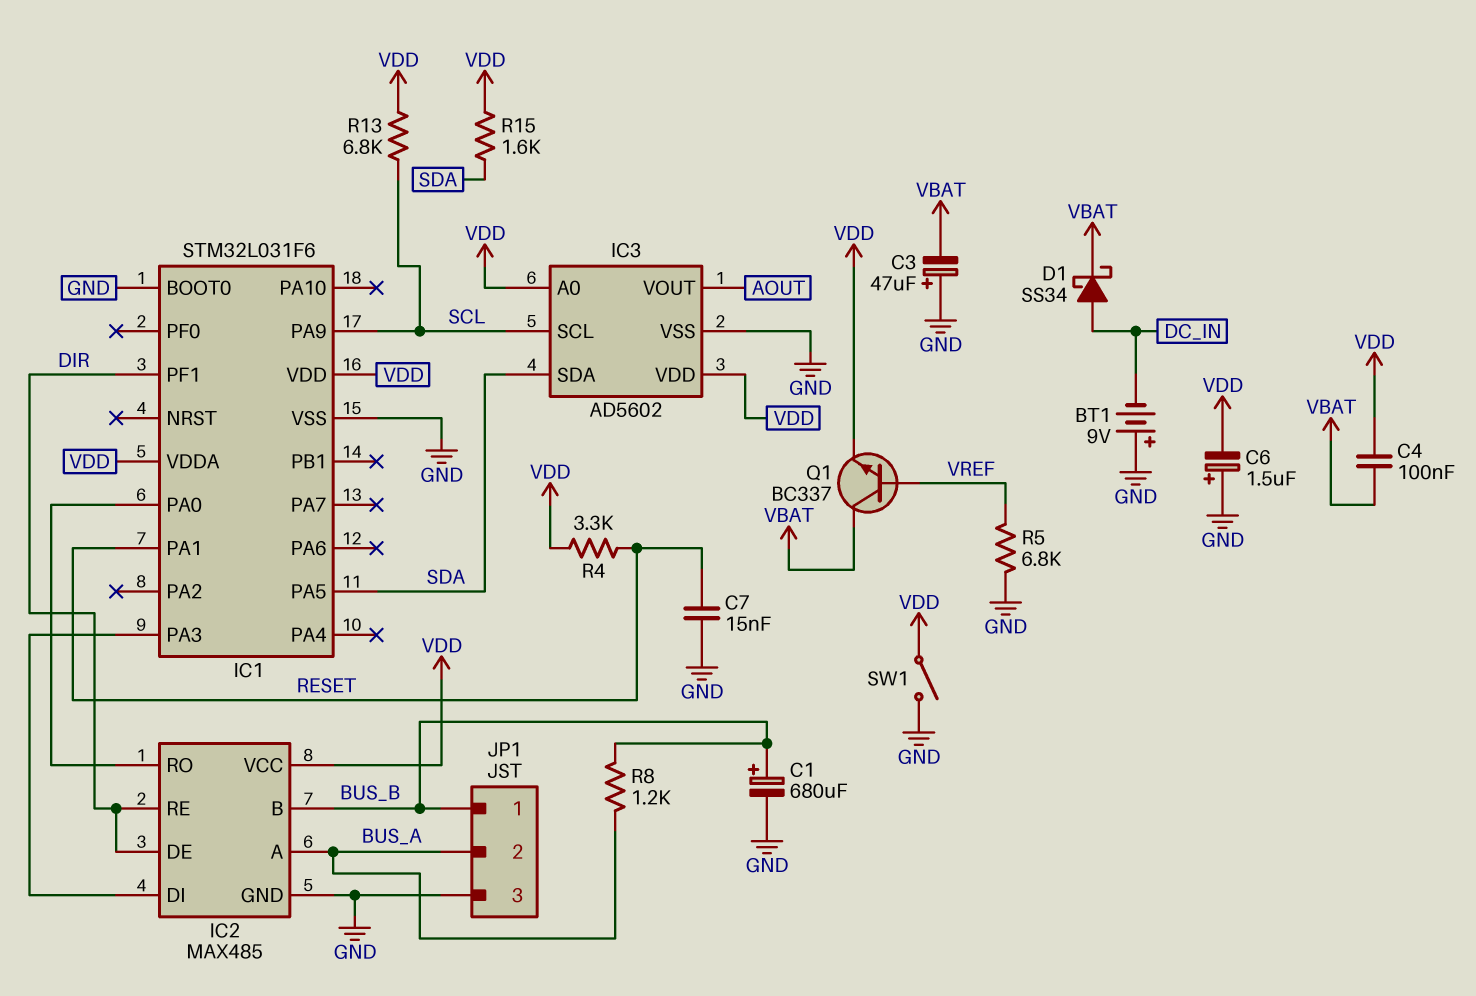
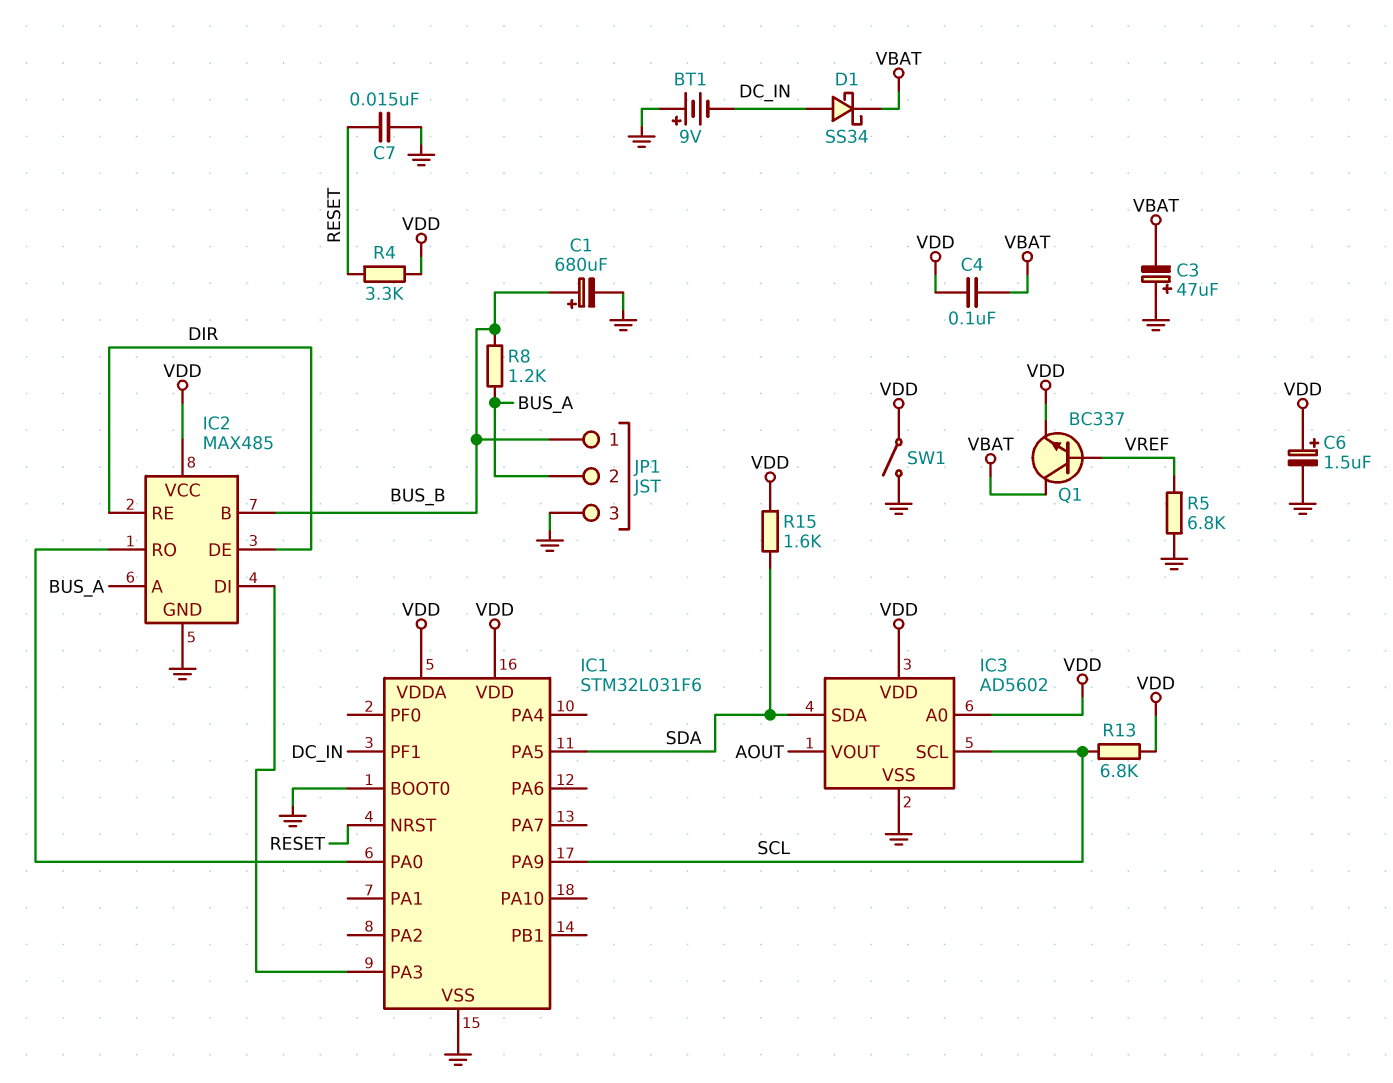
C6: 1.5uF (plus GND, minus VDD) -> 1.5uF (plus VDD, minus GND)
IC1 pin NRST: none -> RESET
IC1 pin PA1: RESET -> none
IC1 pin PF1: DIR -> DC_IN

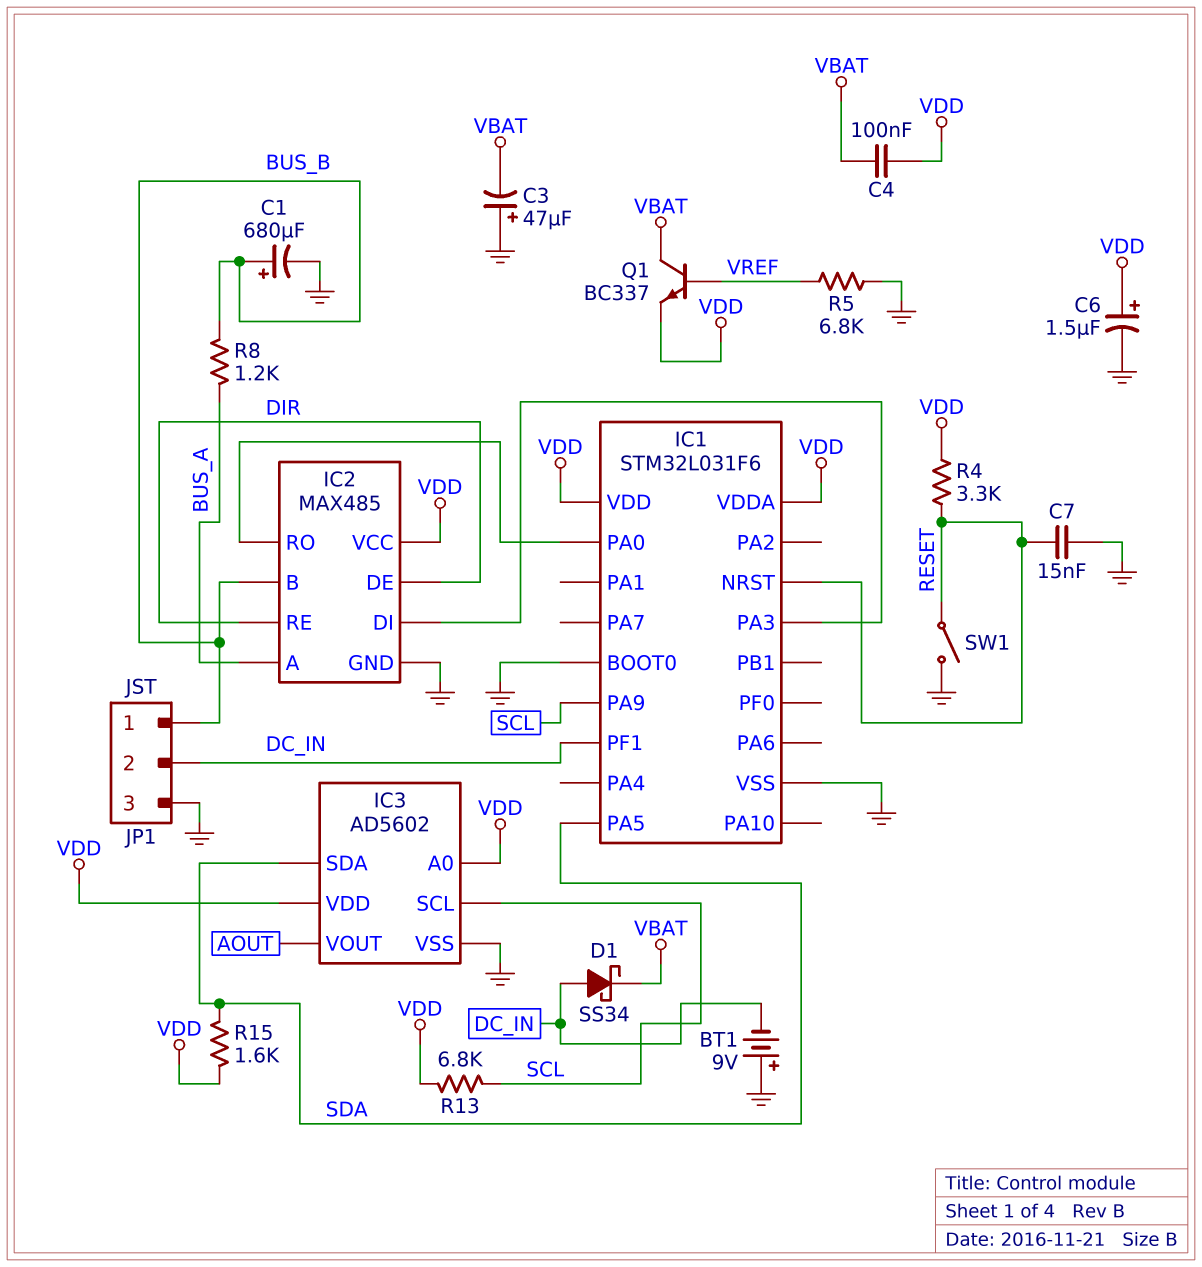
JP1 pin 2: BUS_A -> DC_IN
SW1: switch (GND, VDD) -> switch (GND, RESET)

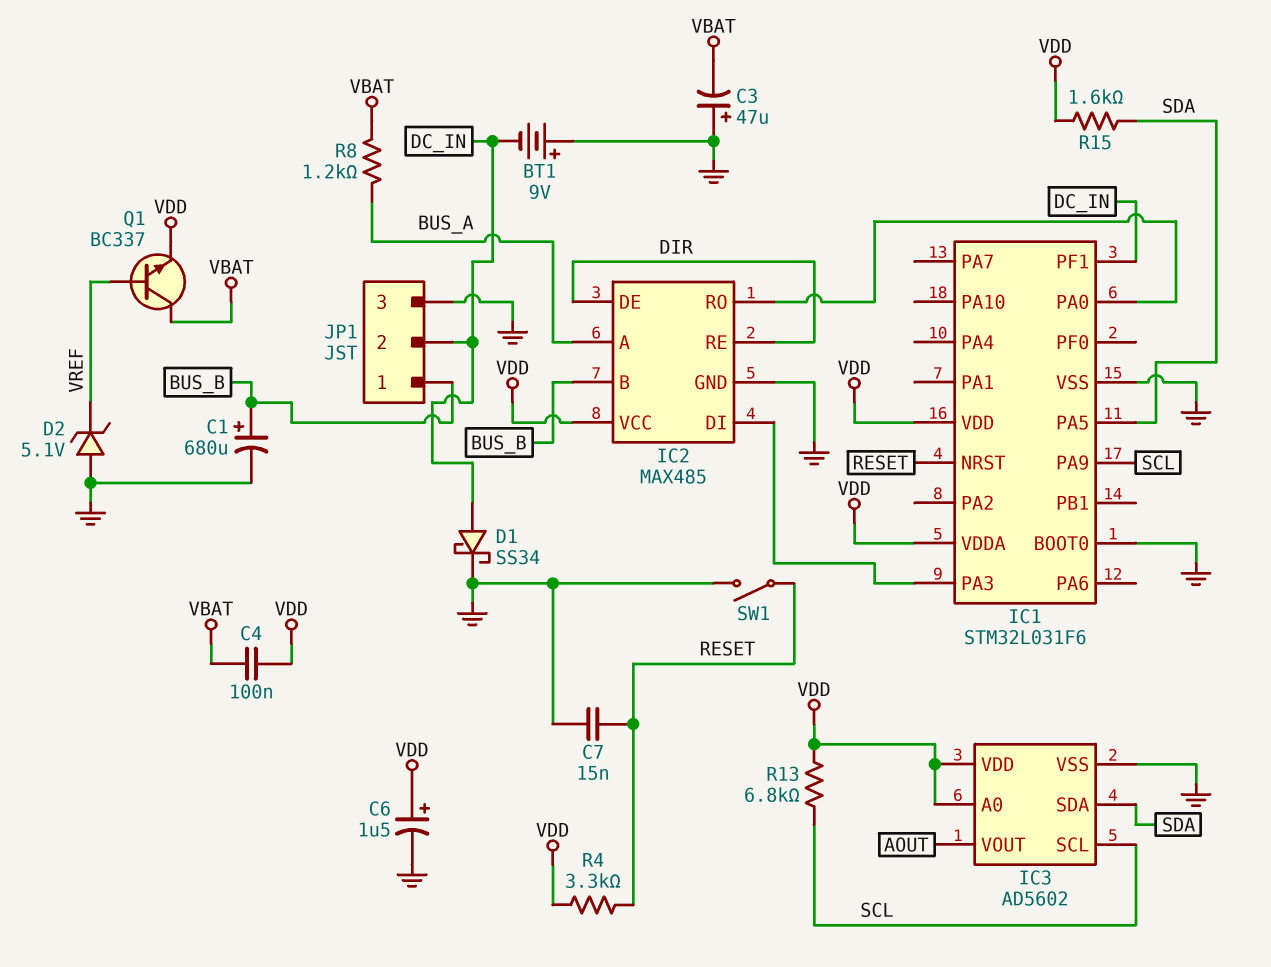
D1: schottky SS34 (A DC_IN, K VBAT) -> schottky SS34 (A DC_IN, K GND)
D2: none -> zener 5.1V (A GND, K VREF)
R5: 6.8k (GND, VREF) -> none
R8: 1.2k (BUS_A, BUS_B) -> 1.2k (BUS_A, VBAT)

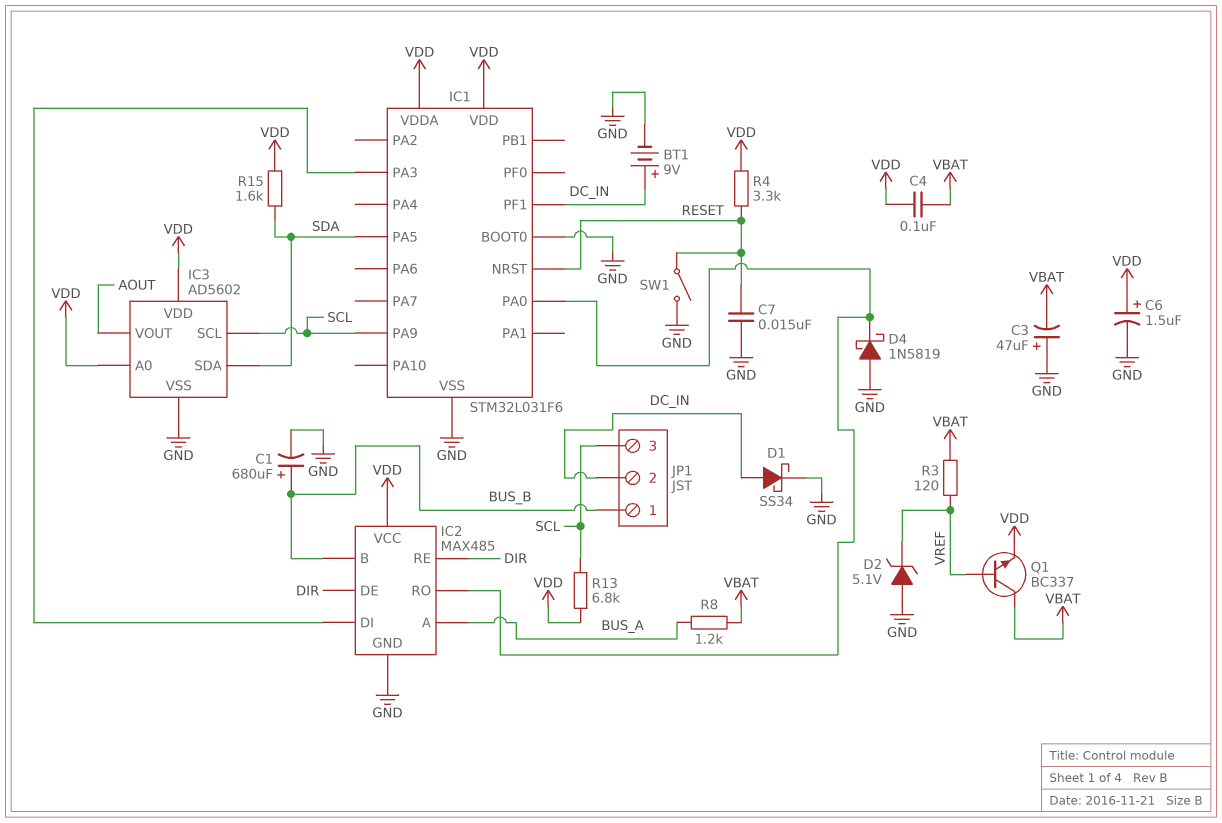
BT1: 9V (plus GND, minus DC_IN) -> 9V (plus DC_IN, minus GND)
D4: none -> schottky 1N5819 (A GND, K IC1/PA0)
JP1 pin 3: GND -> SCL
R3: none -> 120 (VBAT, VREF)

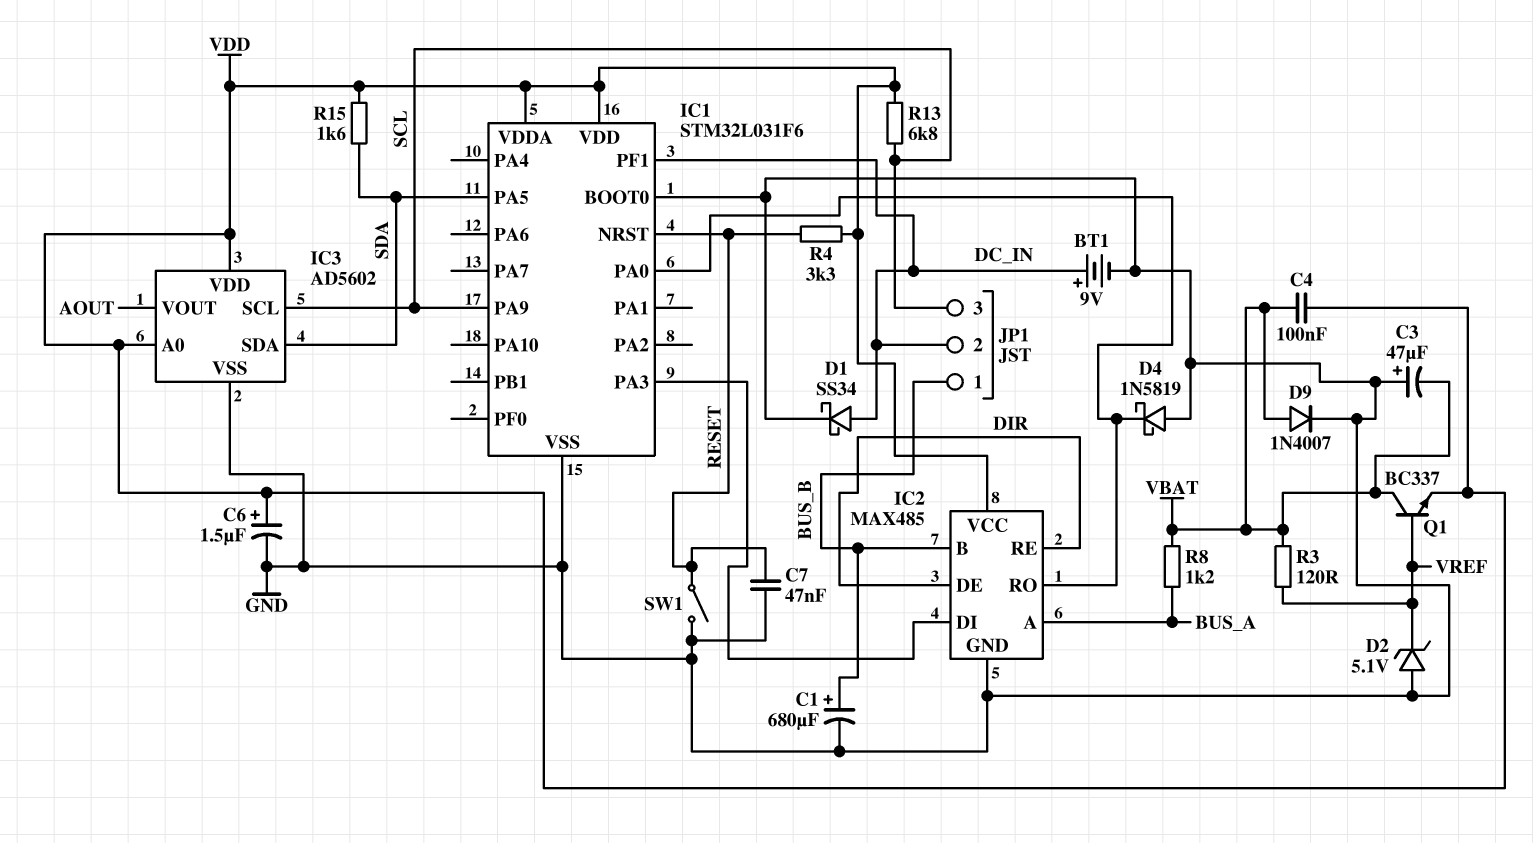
C7: 15nF (GND, RESET) -> 47nF (GND, RESET)
D9: none -> diode 1N4007 (A VBAT, K GND)

